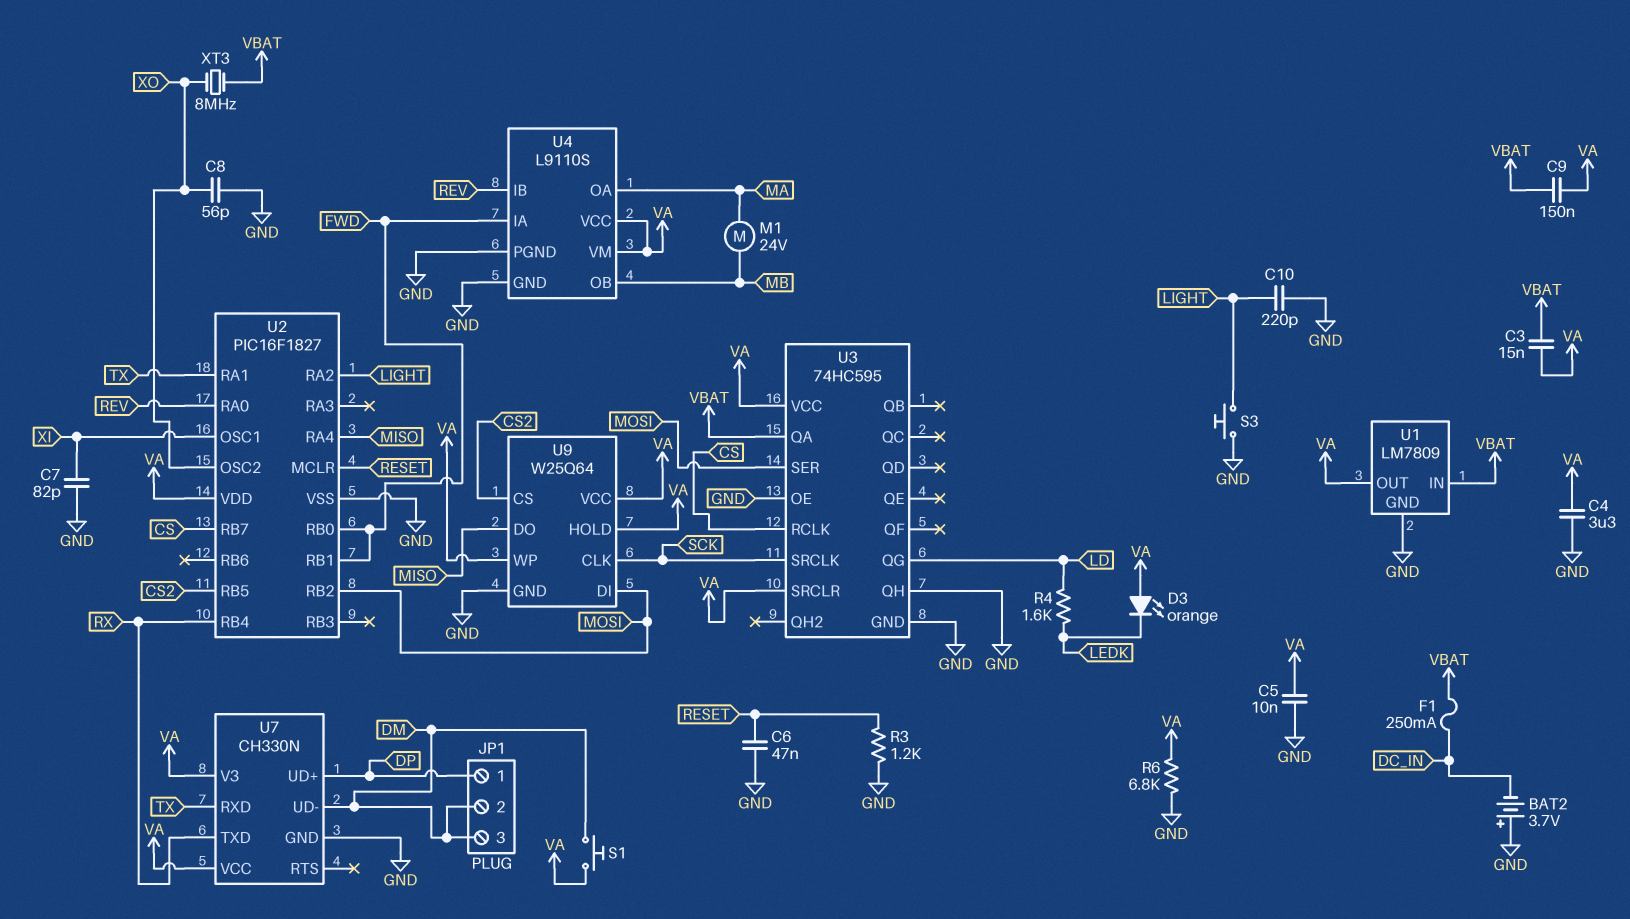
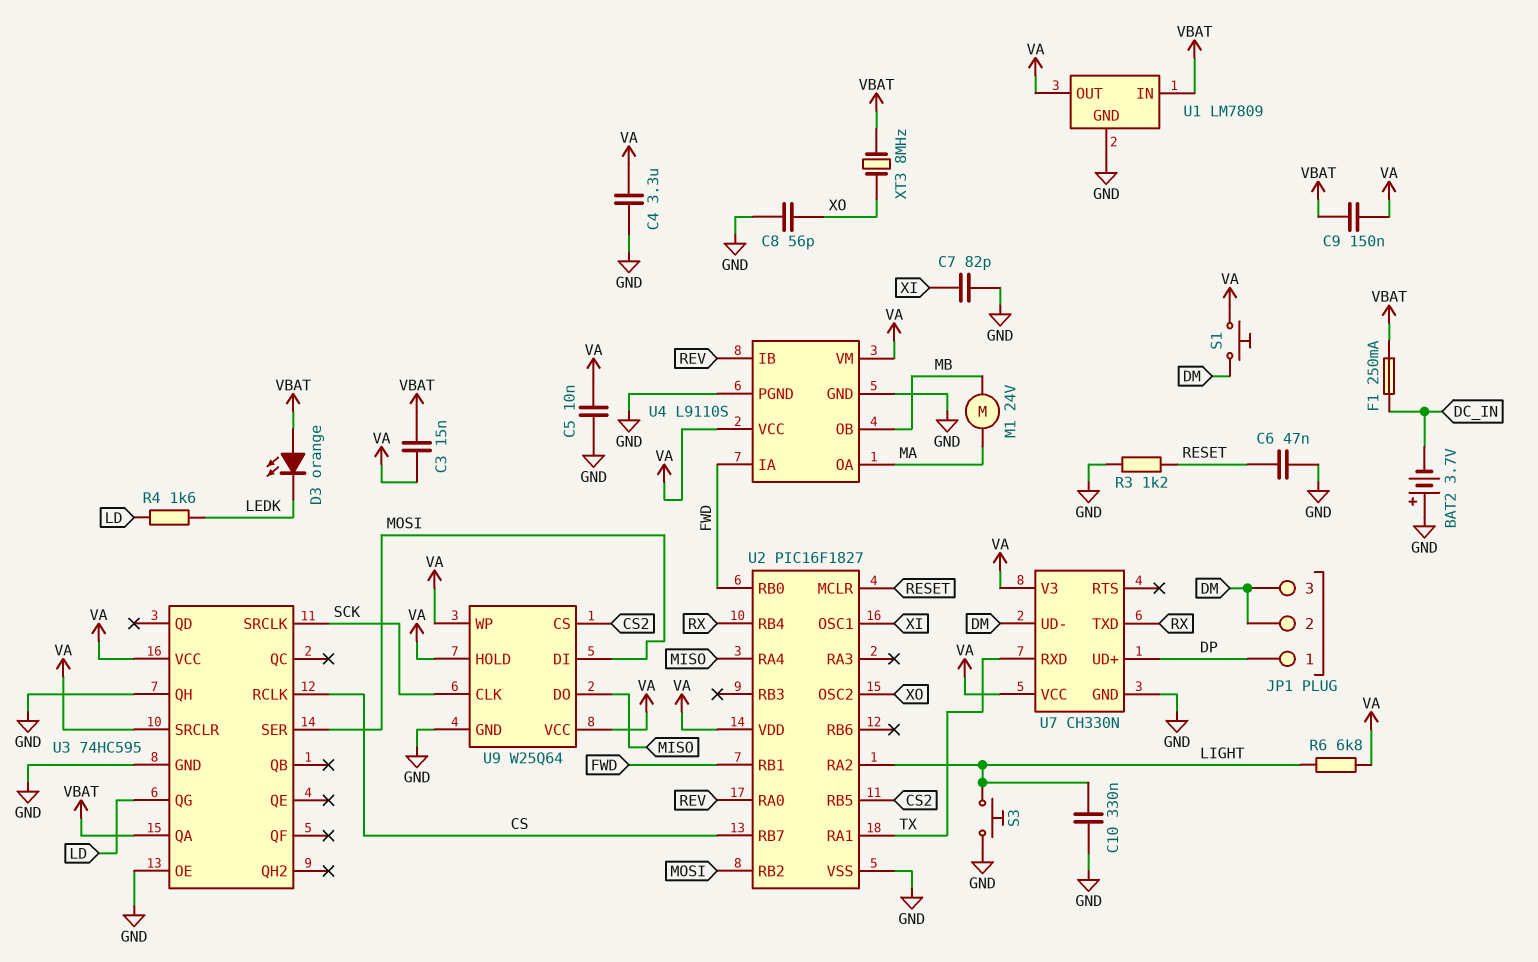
C10: 220pF (GND, LIGHT) -> 330nF (GND, LIGHT)
D3: LED orange (A VA, K LEDK) -> LED orange (A VBAT, K LEDK)
R6: 6.8k (GND, VA) -> 6.8k (LIGHT, VA)

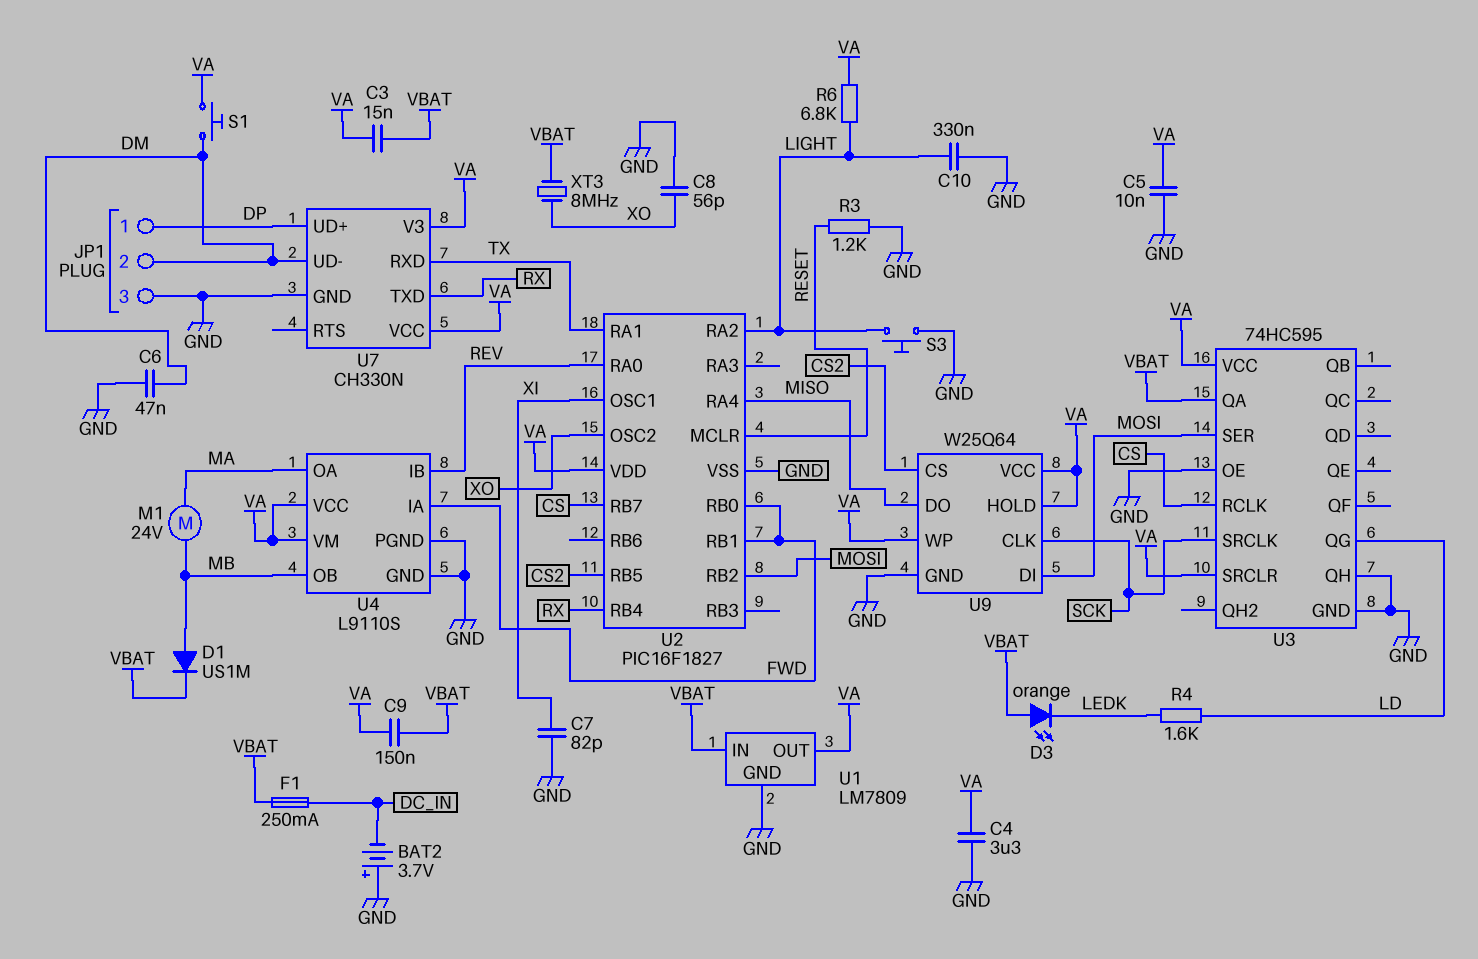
C6: 47nF (GND, RESET) -> 47nF (DM, GND)
D1: none -> diode US1M (A MB, K VBAT)
JP1 pin 3: DM -> GND

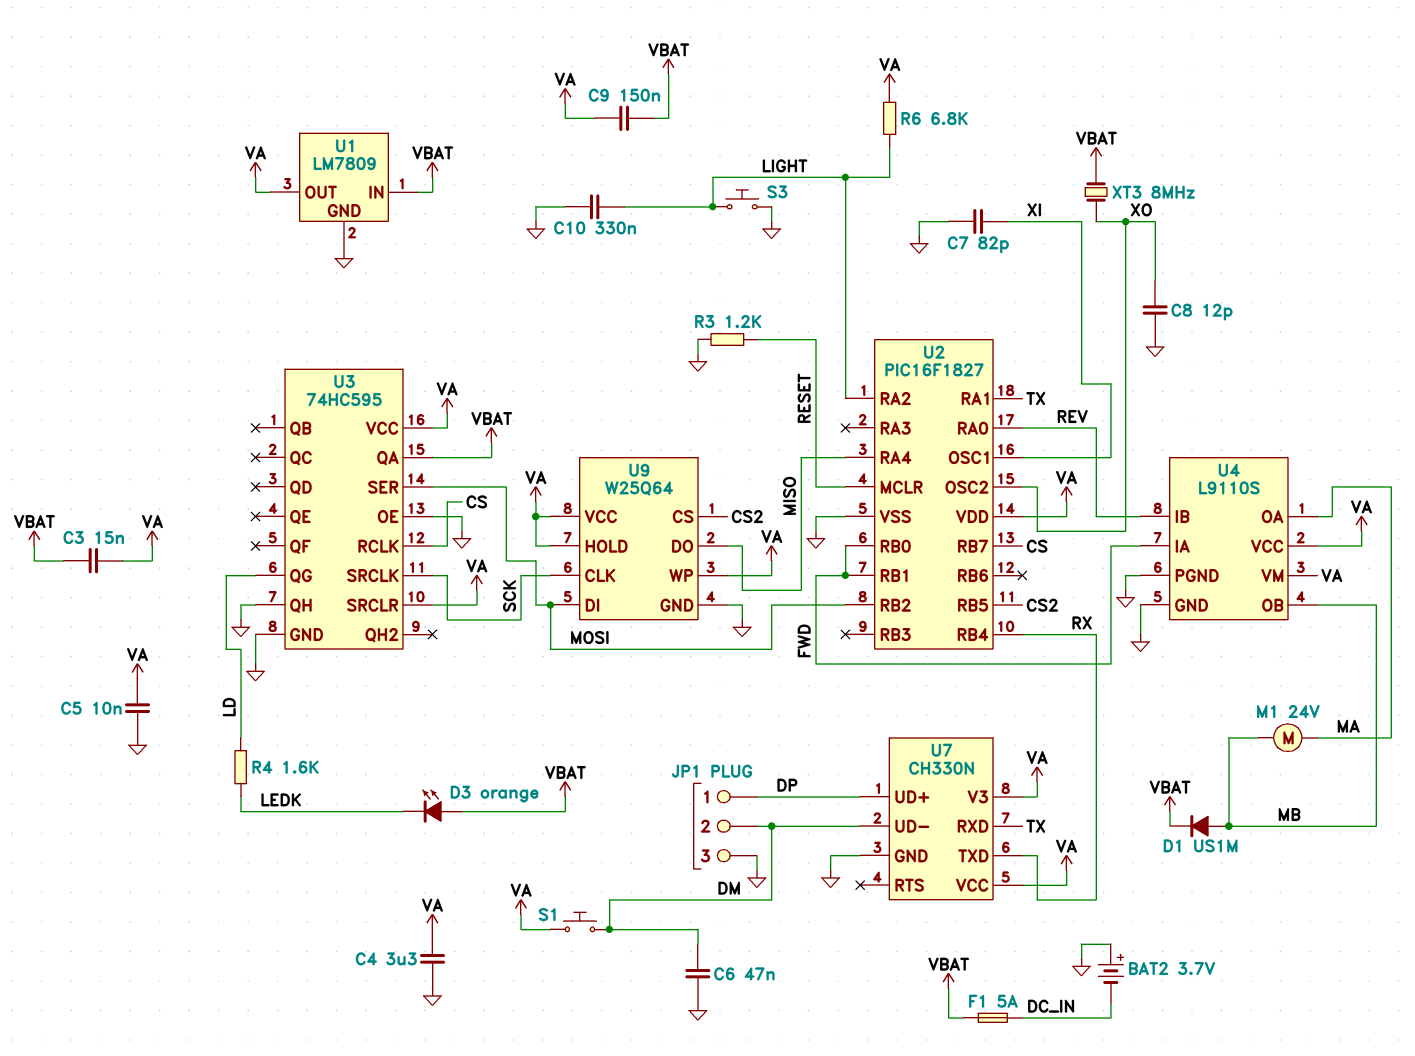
C8: 56pF (GND, XO) -> 12pF (GND, XO)
F1: 250mA (DC_IN, VBAT) -> 5A (DC_IN, VBAT)

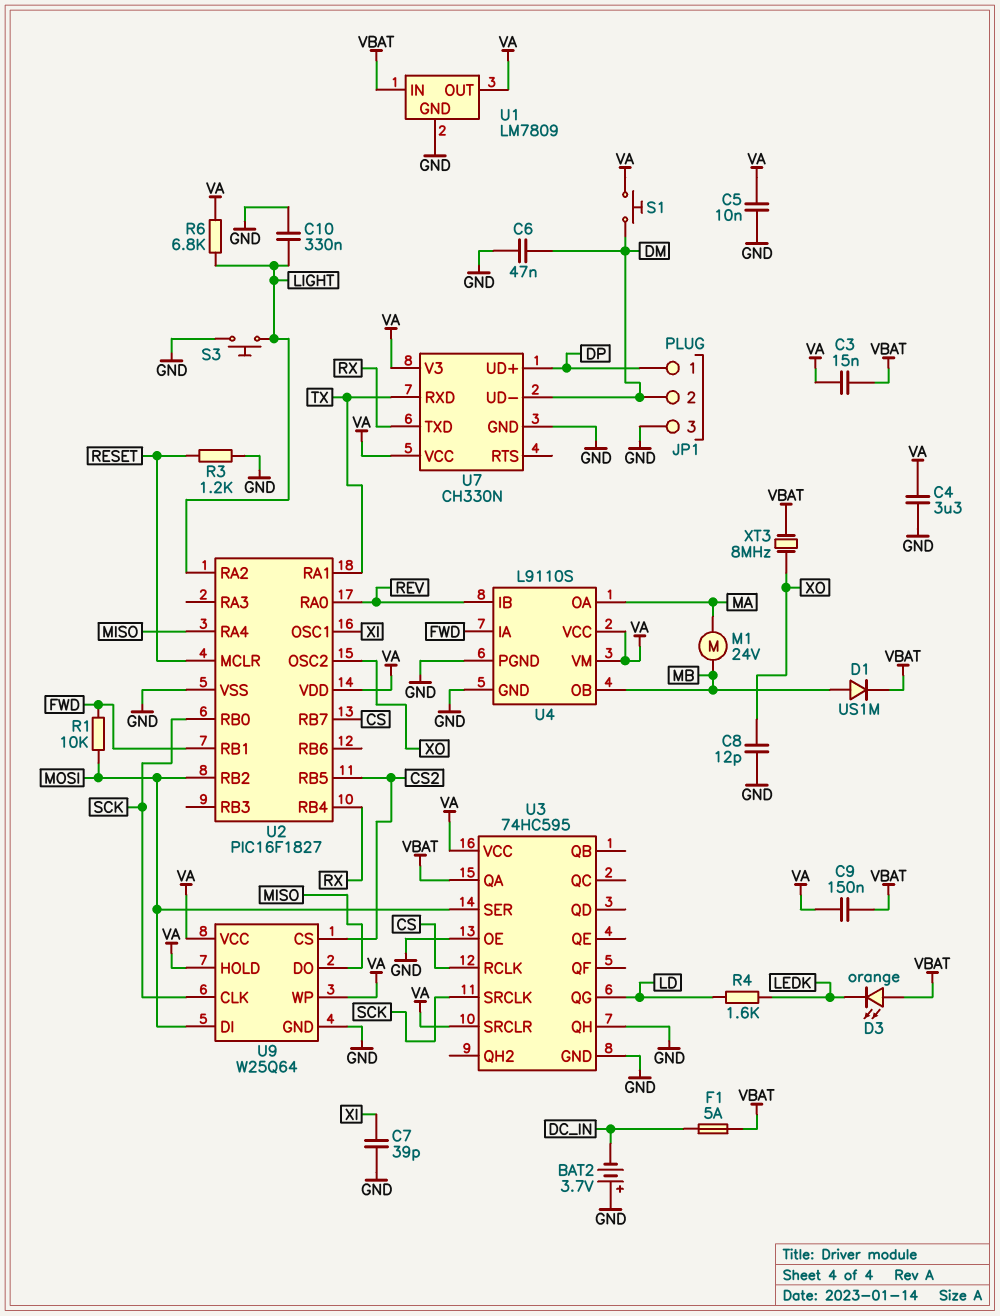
C7: 82pF (GND, XI) -> 39pF (GND, XI)
R1: none -> 10k (FWD, MOSI)
U2 pin RB0: FWD -> SCK

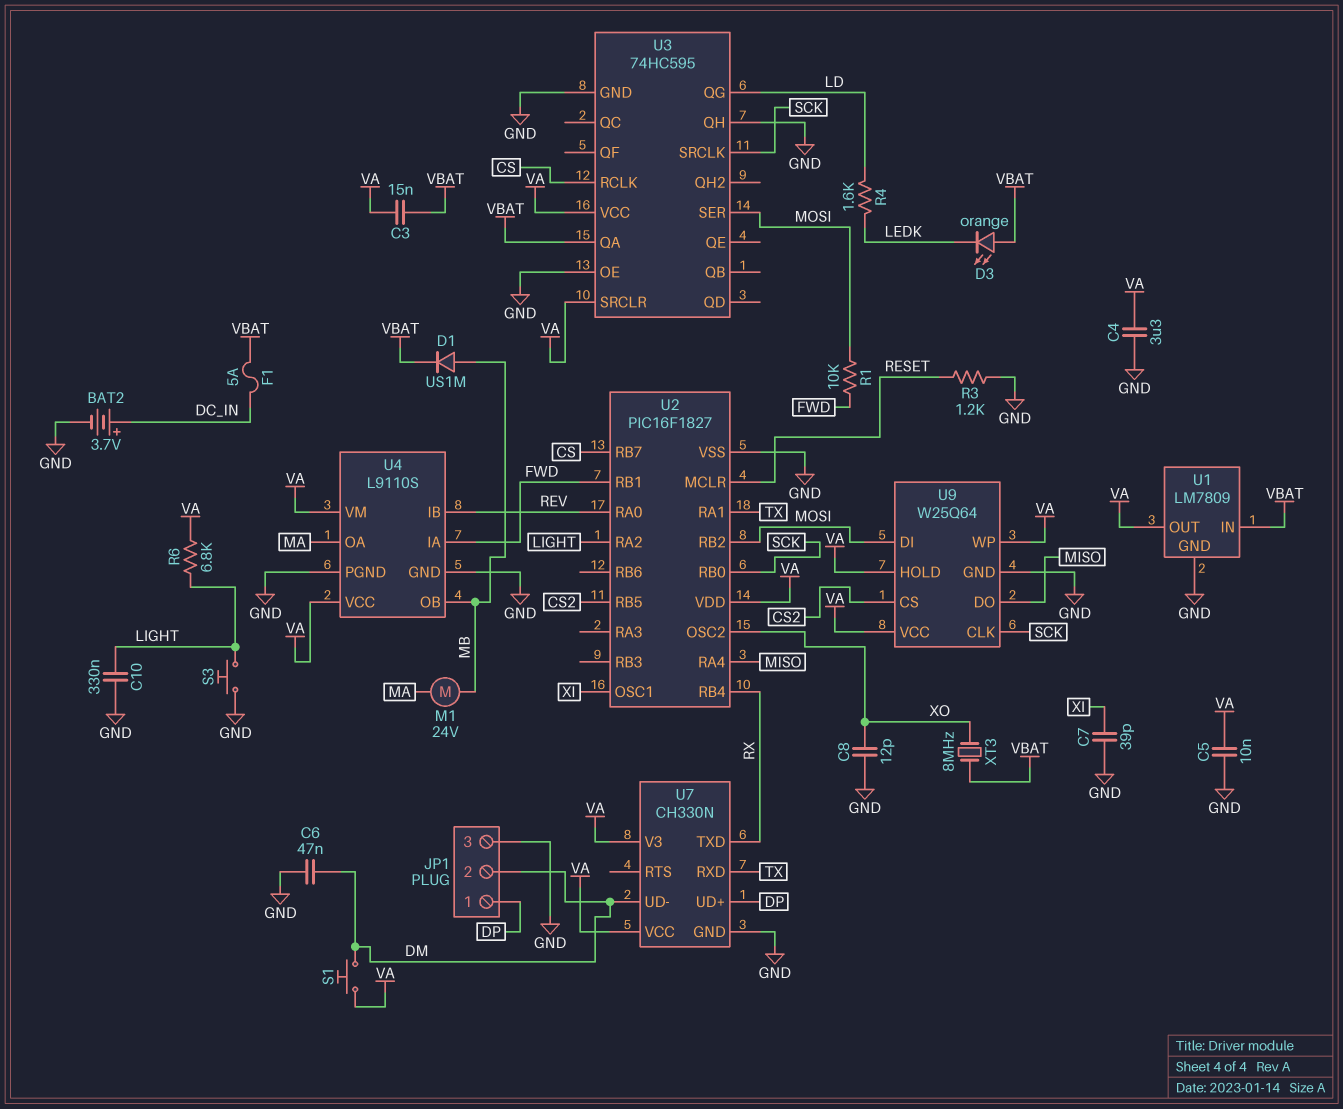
BAT2: 3.7V (plus GND, minus DC_IN) -> 3.7V (plus DC_IN, minus GND)
C9: 150nF (VA, VBAT) -> none

